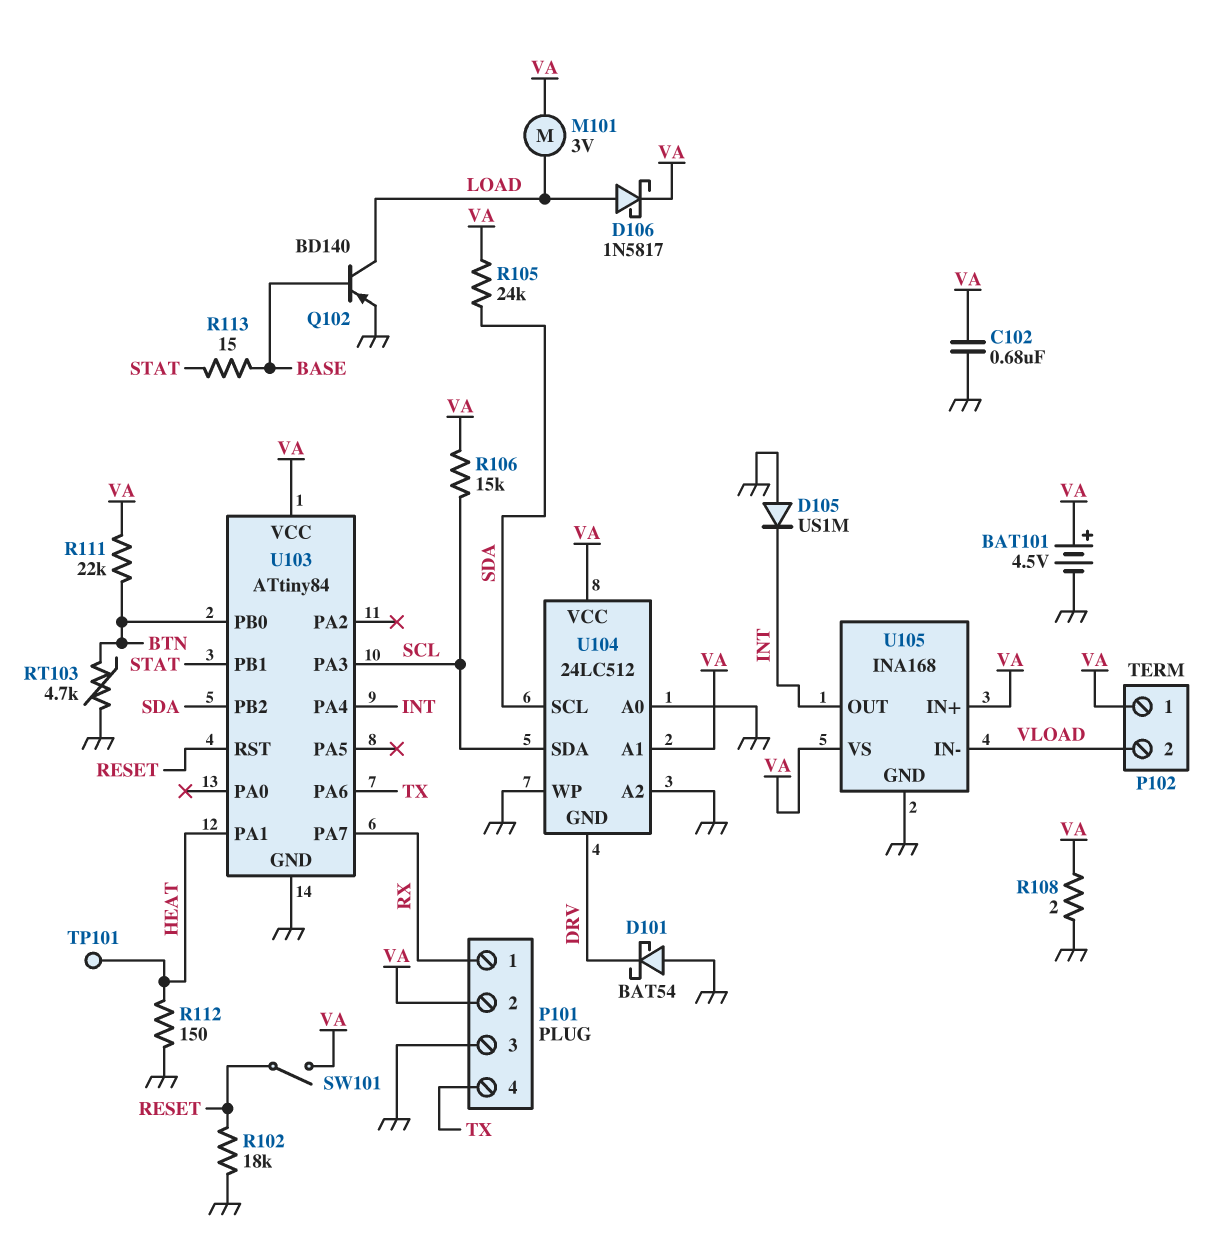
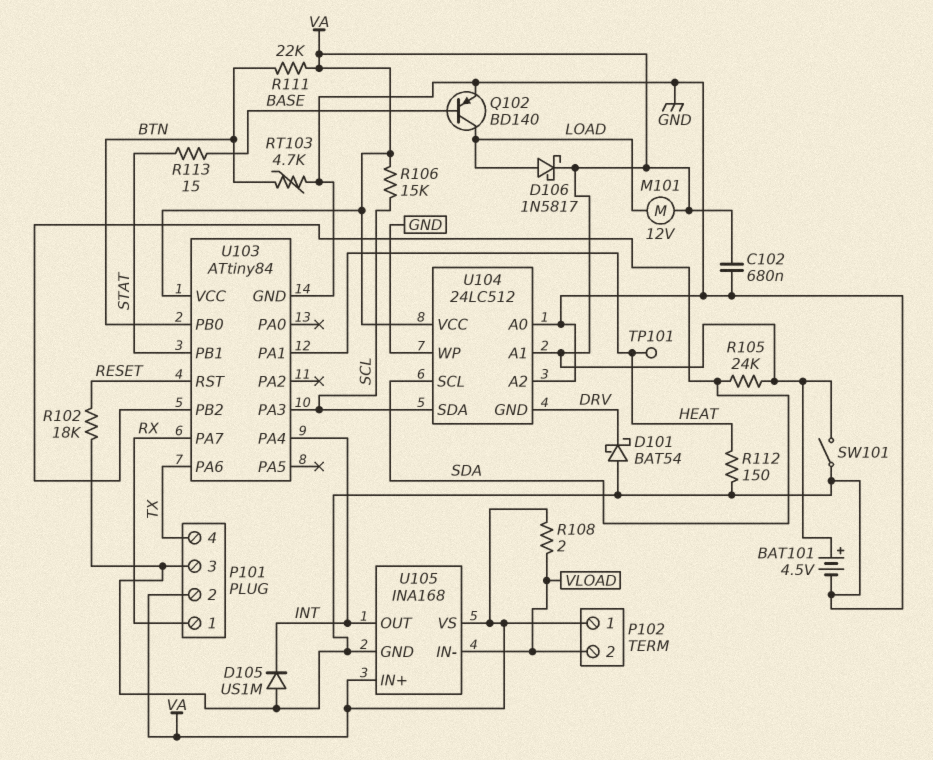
M101: motor 3V (LOAD, VA) -> motor 12V (LOAD, VA)
R108: 2 (GND, VA) -> 2 (VA, VLOAD)
SW101: switch (RESET, VA) -> switch (GND, VA)

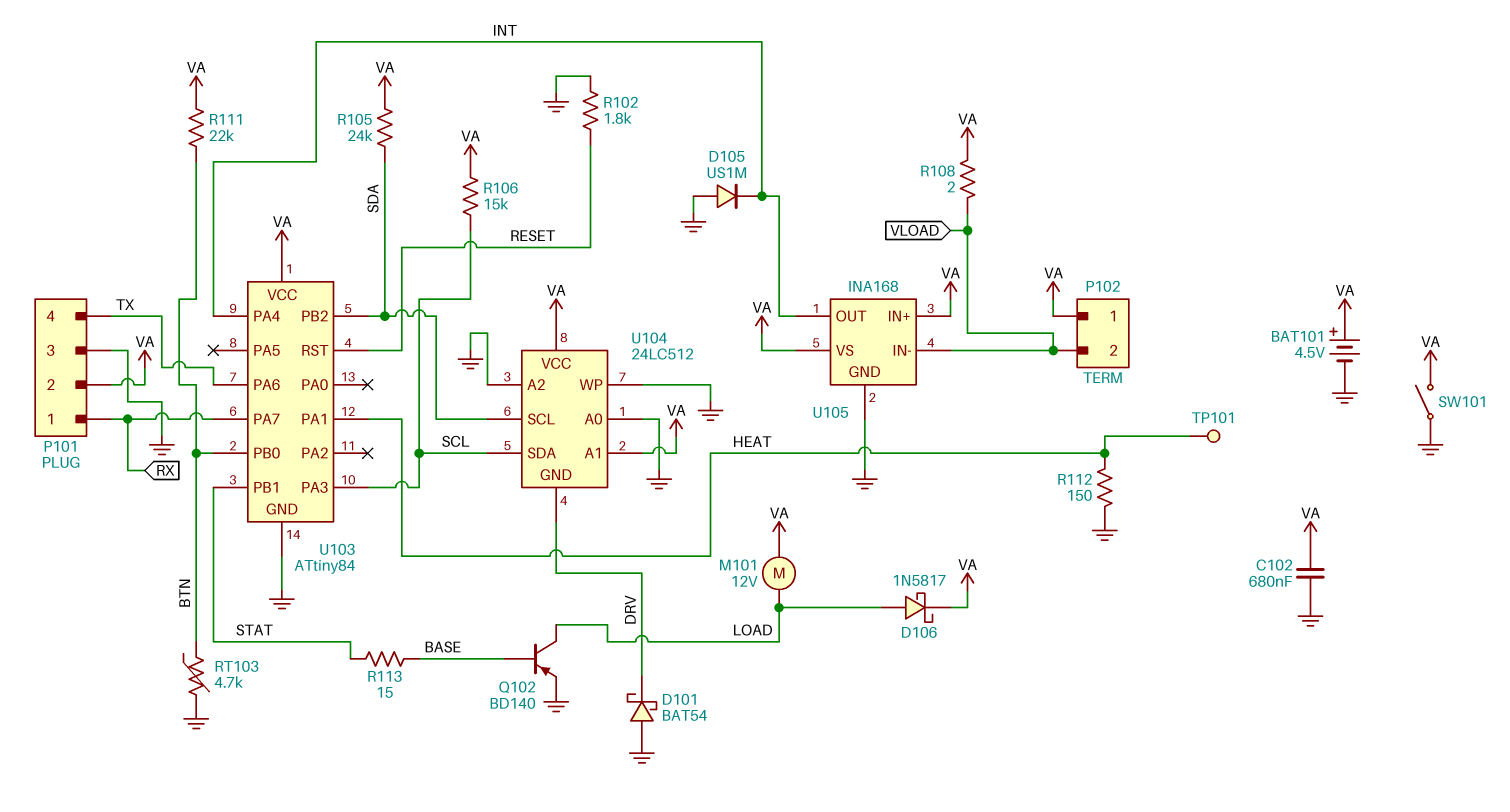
R102: 18k (GND, RESET) -> 1.8k (GND, RESET)

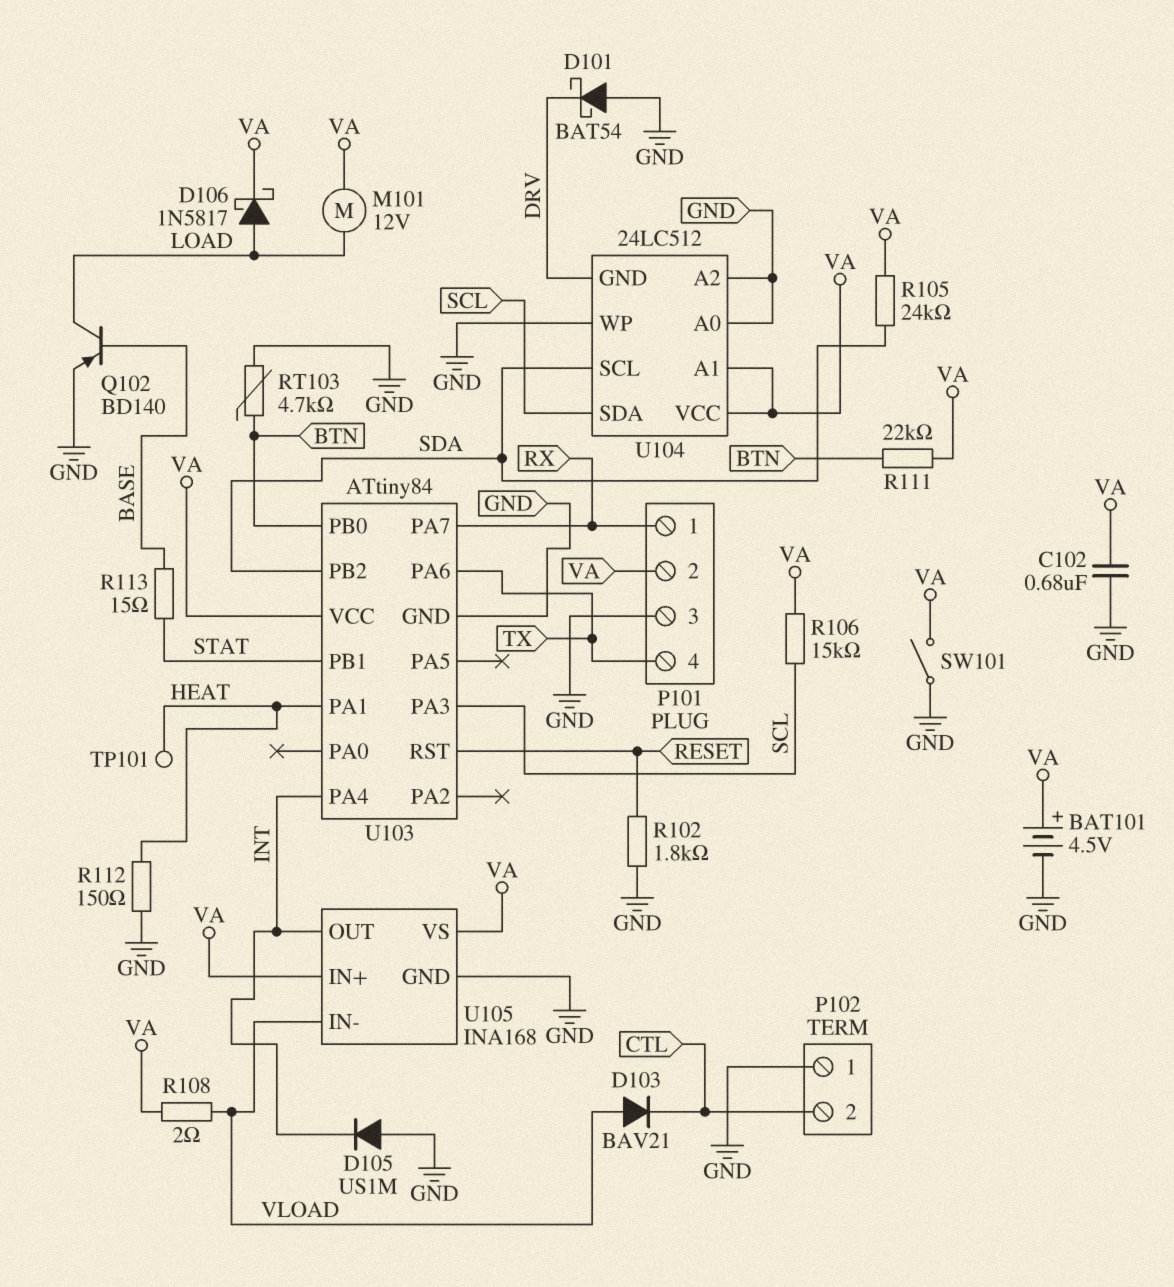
D103: none -> diode BAV21 (A VLOAD, K CTL)
P102 pin 1: VA -> GND
P102 pin 2: VLOAD -> CTL

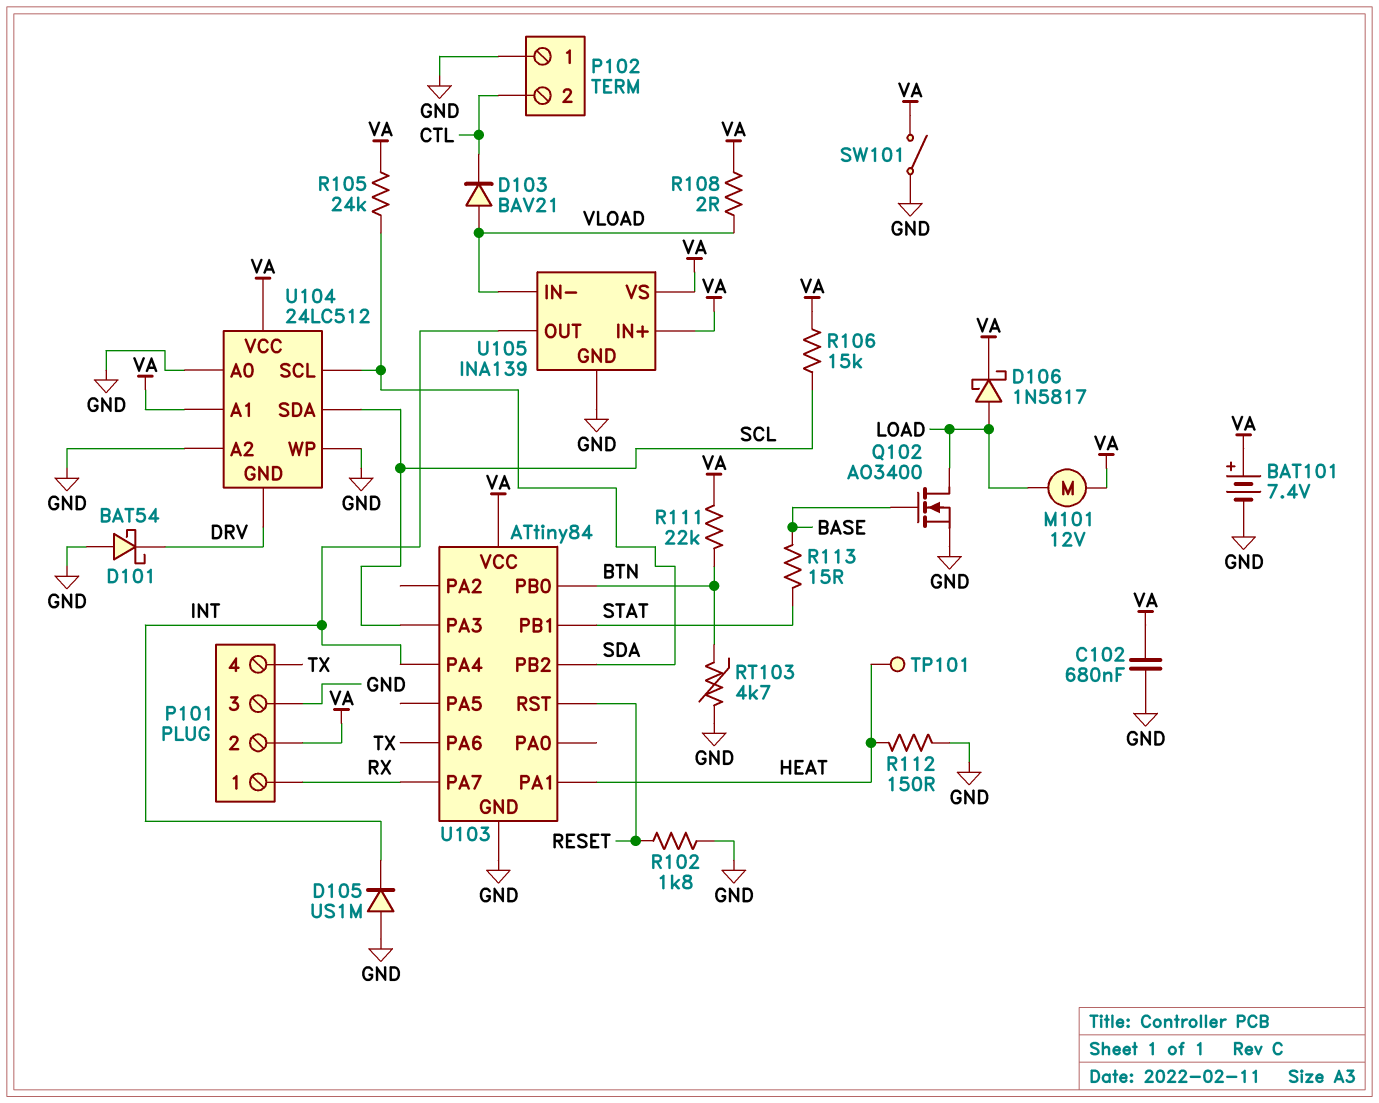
BAT101: 4.5V (plus VA, minus GND) -> 7.4V (plus VA, minus GND)
Q102: PNP BD140 (B BASE, C LOAD, E GND) -> NMOS AO3400 (G BASE, D LOAD, S GND)
U105: INA168 -> INA139

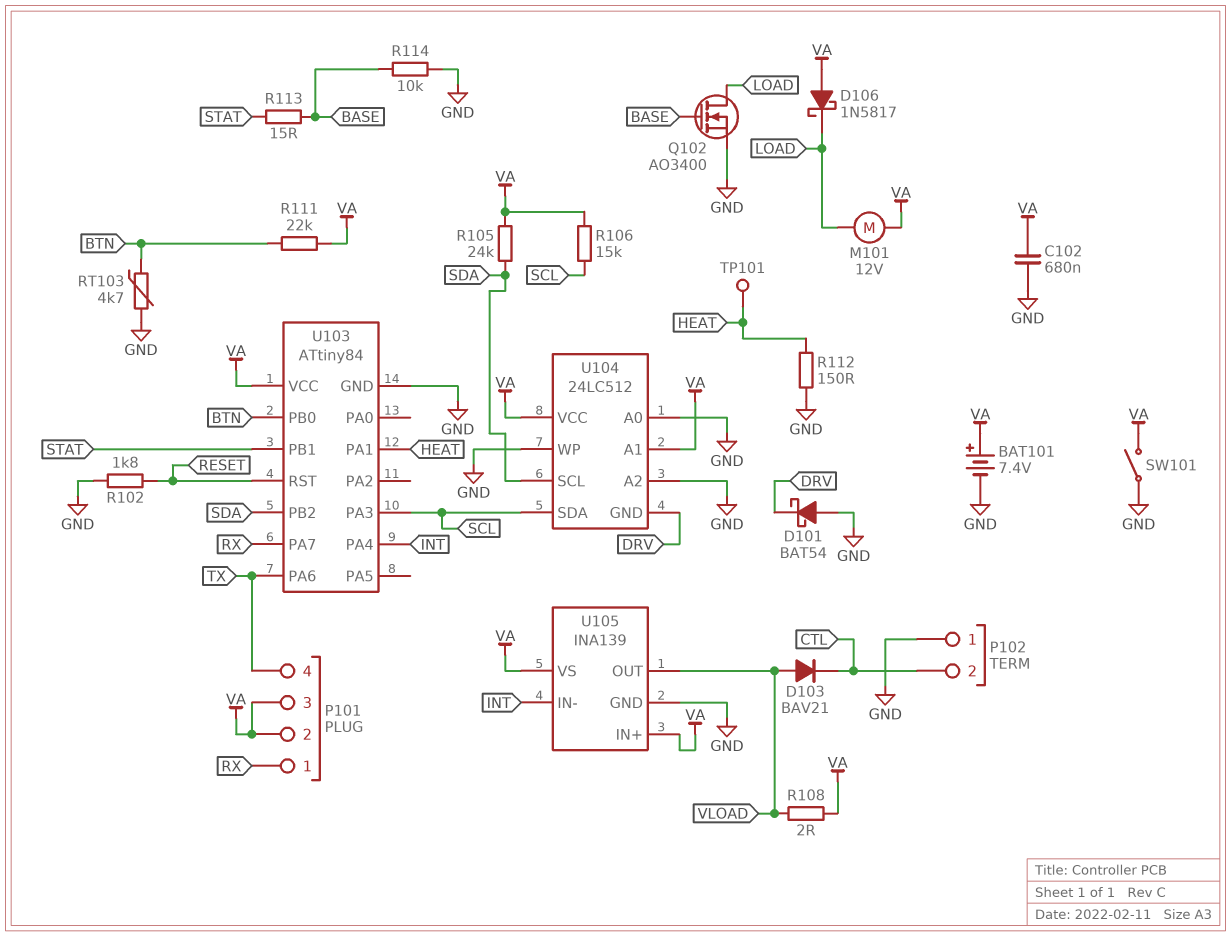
D105: diode US1M (A GND, K INT) -> none
D106: schottky 1N5817 (A LOAD, K VA) -> schottky 1N5817 (A VA, K LOAD)
P101 pin 3: GND -> VA
R114: none -> 10k (BASE, GND)
U105 pin IN-: VLOAD -> INT
U105 pin OUT: INT -> VLOAD

